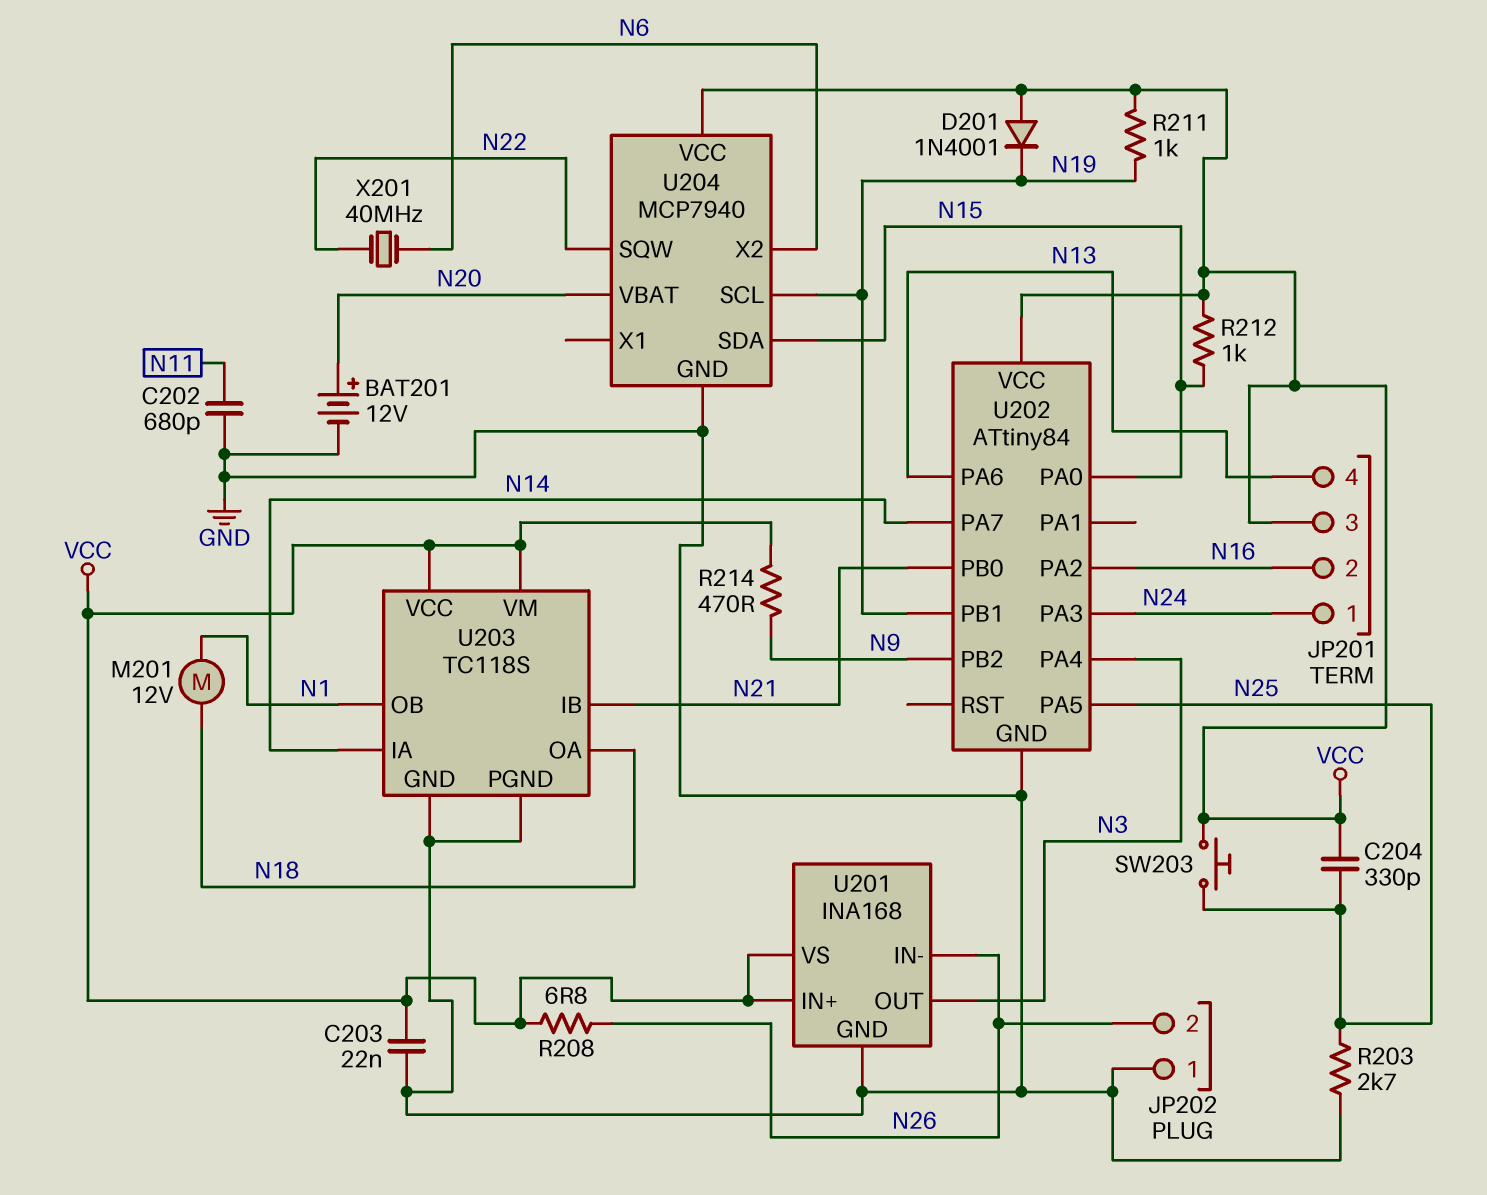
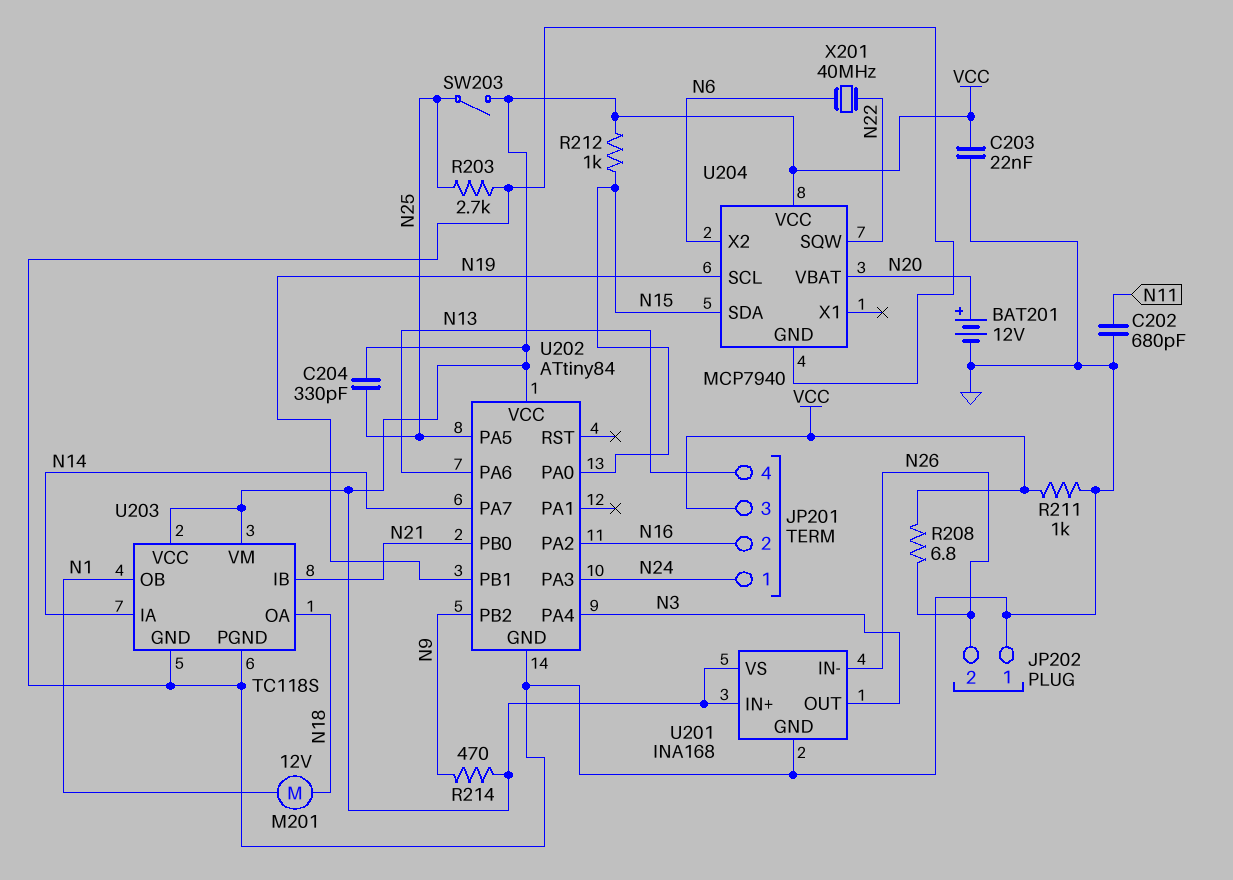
D201: diode 1N4001 (A VCC, K N19) -> none
R211: 1k (N19, VCC) -> 1k (GND, VCC)
SW203: button (N25, VCC) -> switch (N25, VCC)

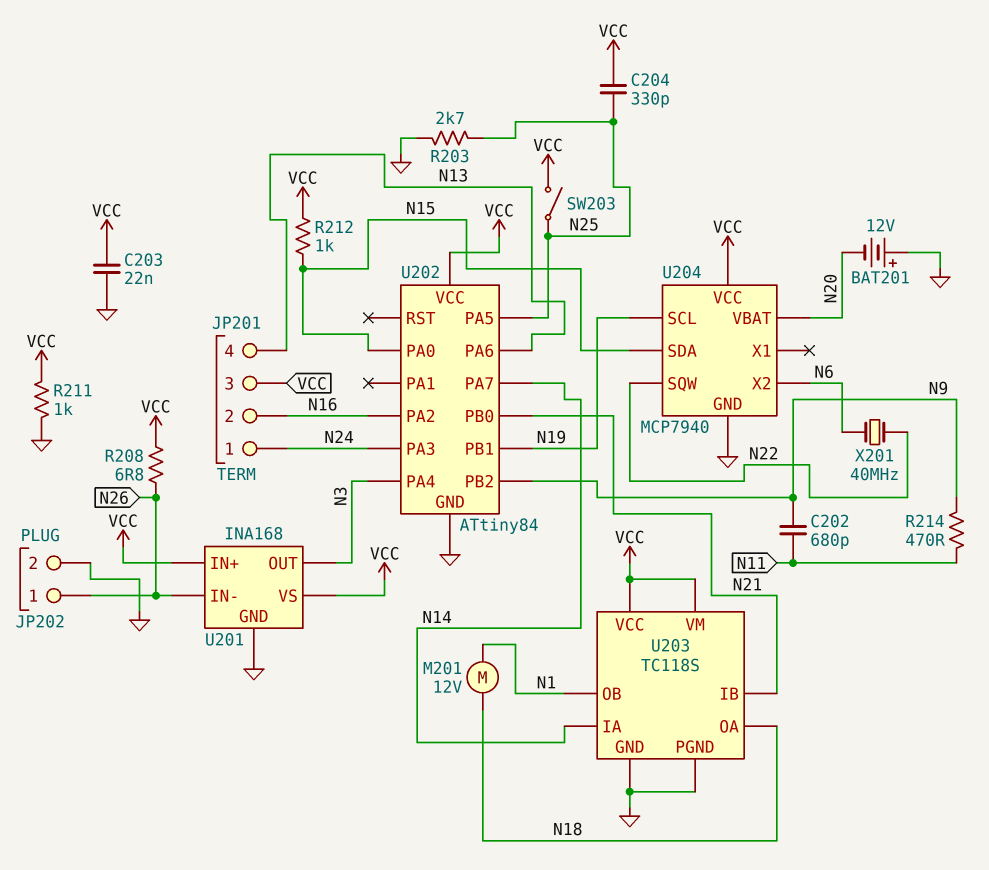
BAT201: 12V (plus N20, minus GND) -> 12V (plus GND, minus N20)
C202: 680pF (GND, N11) -> 680pF (N9, N11)
JP202 pin 1: GND -> N26
JP202 pin 2: N26 -> GND
R214: 470 (N9, VCC) -> 470 (N9, N11)

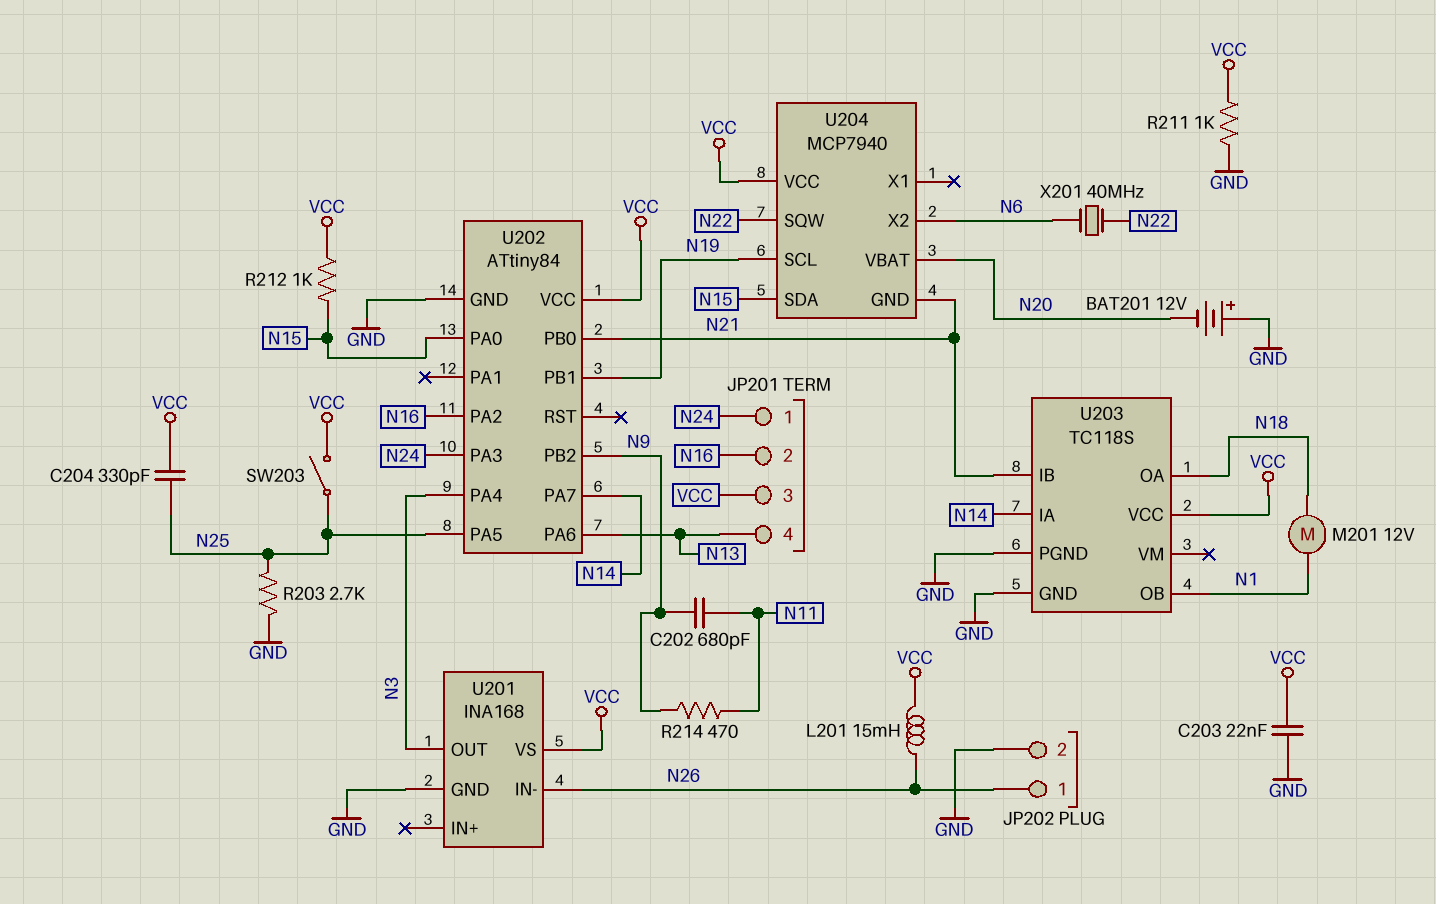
L201: none -> 15mH (N26, VCC)
R208: 6.8 (N26, VCC) -> none
U201 pin IN+: VCC -> none
U203 pin VM: VCC -> none
U204 pin GND: GND -> N21

